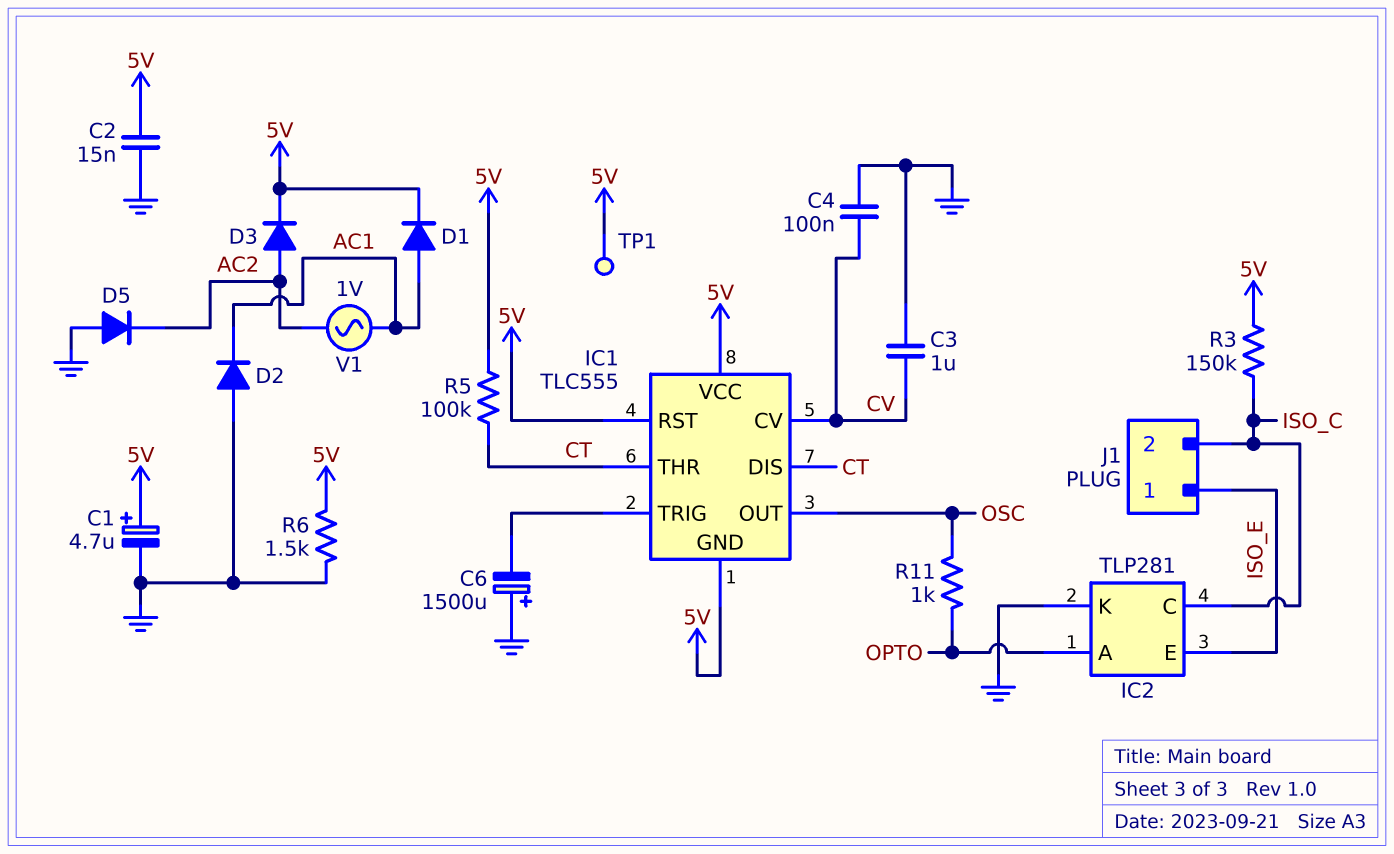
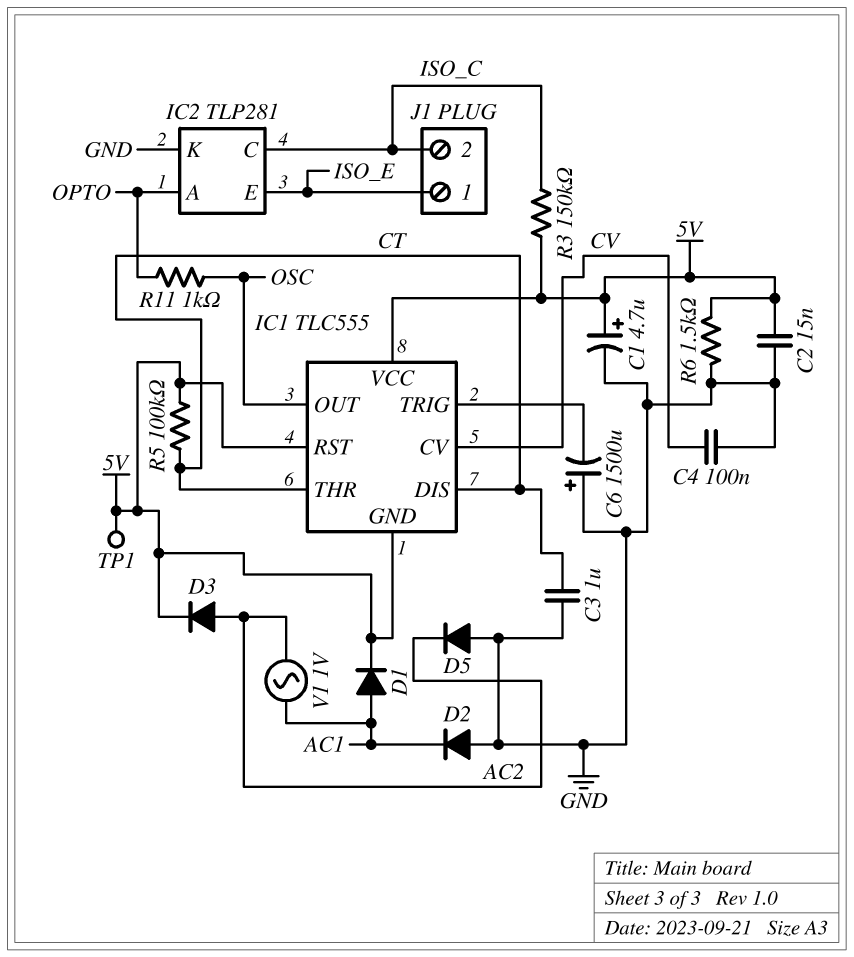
C3: 1uF (CV, GND) -> 1uF (CT, GND)

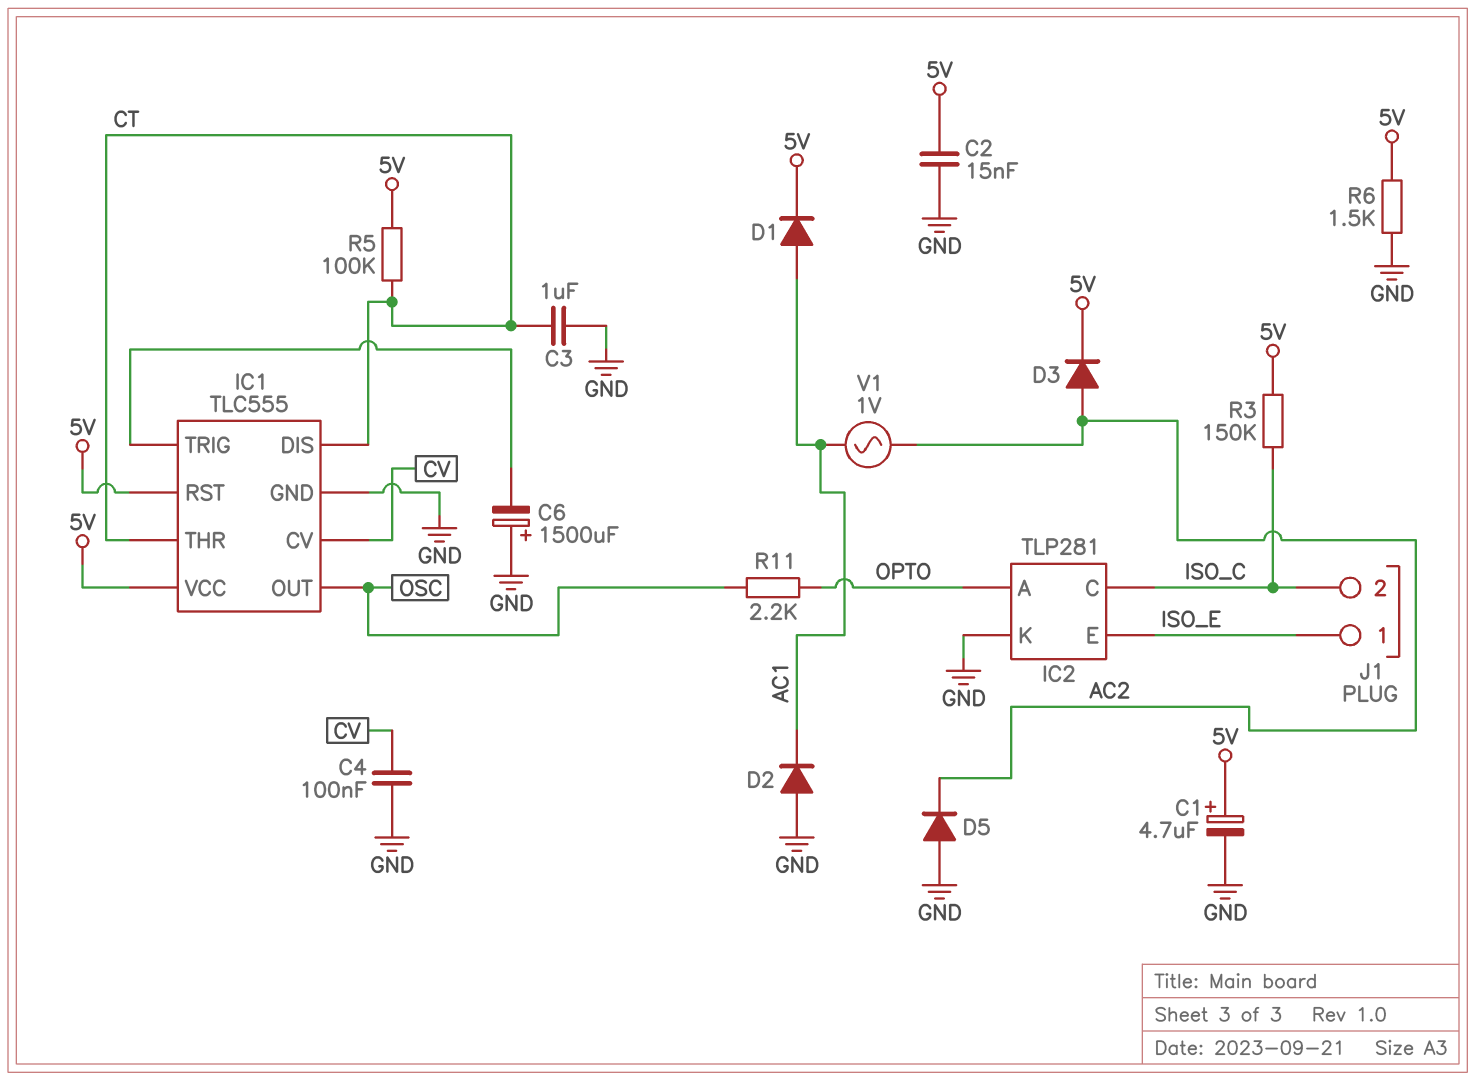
IC1 pin GND: 5V -> GND
R11: 1k (OPTO, OSC) -> 2.2k (OPTO, OSC)
TP1: test point (5V) -> none

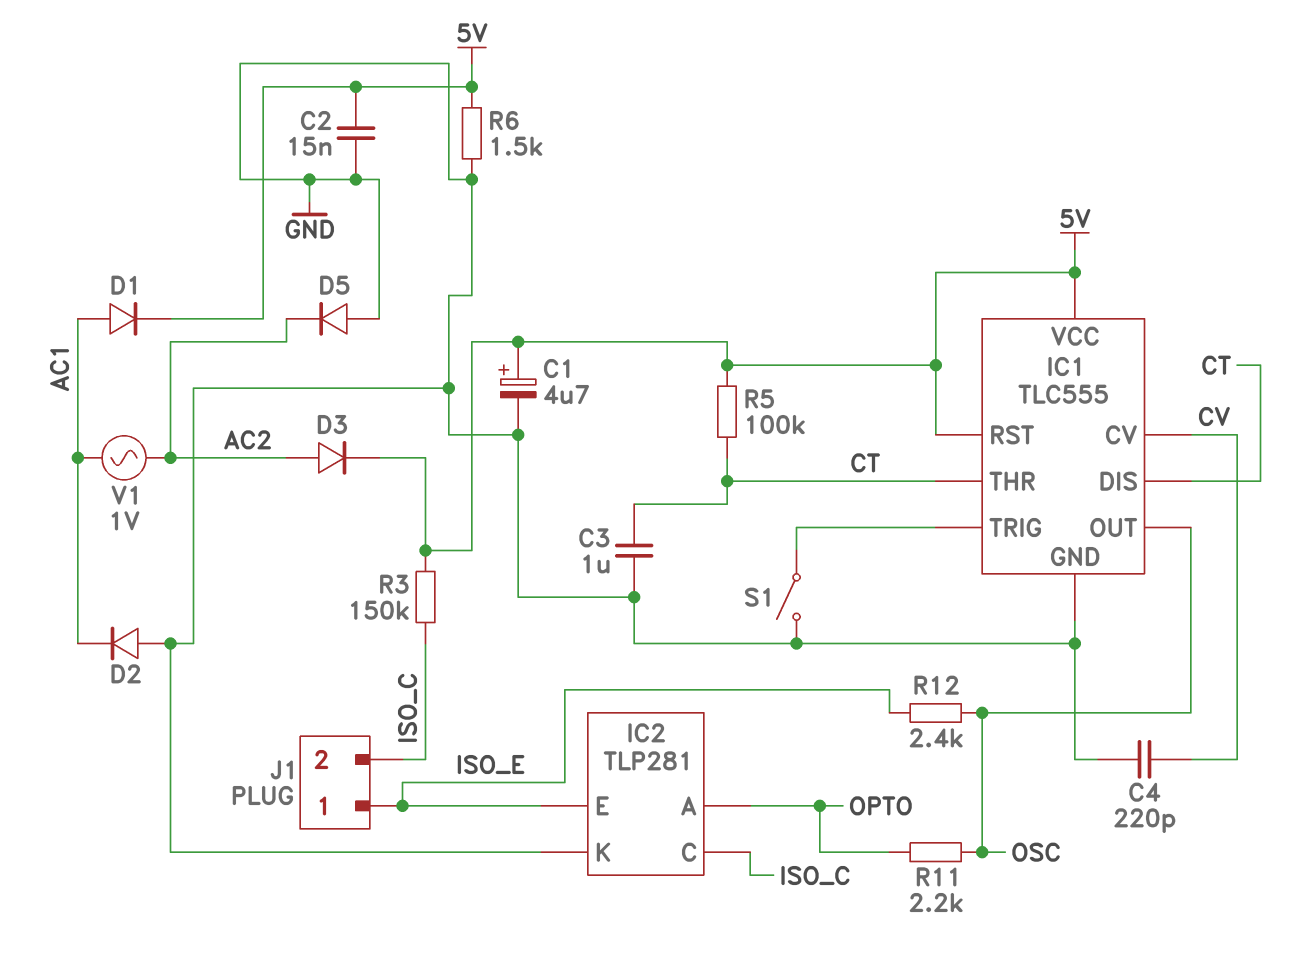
C4: 100nF (CV, GND) -> 220pF (CV, GND)
C6: 1500uF (plus GND, minus IC1/TRIG) -> none
R12: none -> 2.4k (ISO_E, OSC)
S1: none -> switch (GND, IC1/TRIG)

